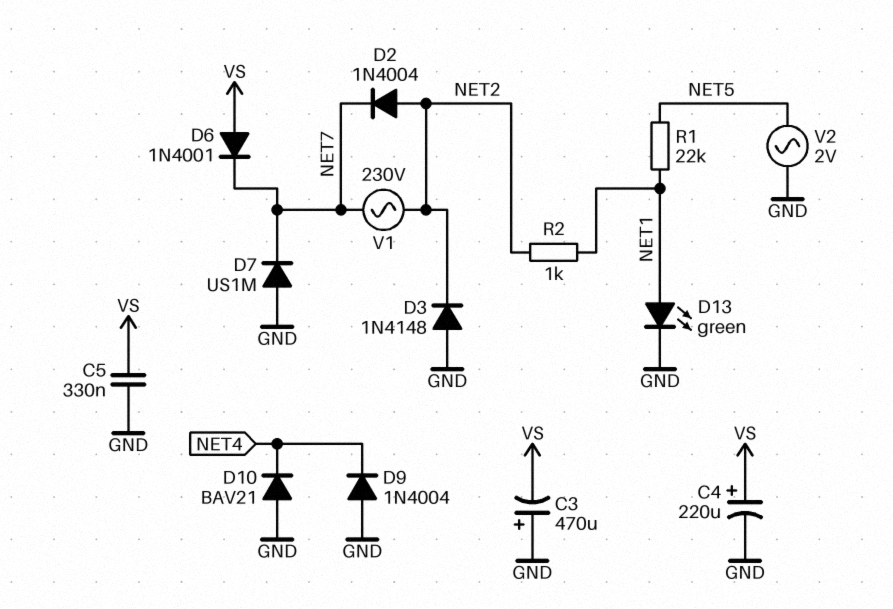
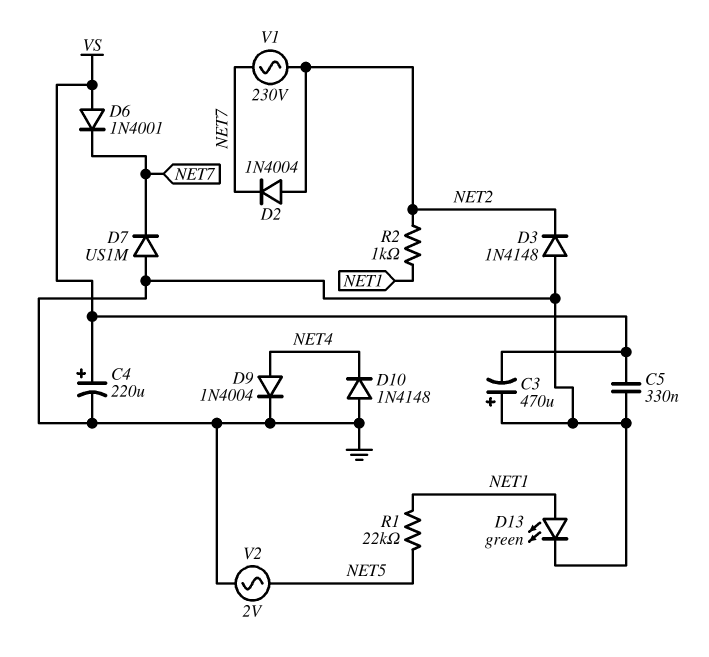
D9: diode 1N4004 (A GND, K NET4) -> diode 1N4004 (A NET4, K GND)
D10: diode BAV21 (A GND, K NET4) -> diode 1N4148 (A GND, K NET4)

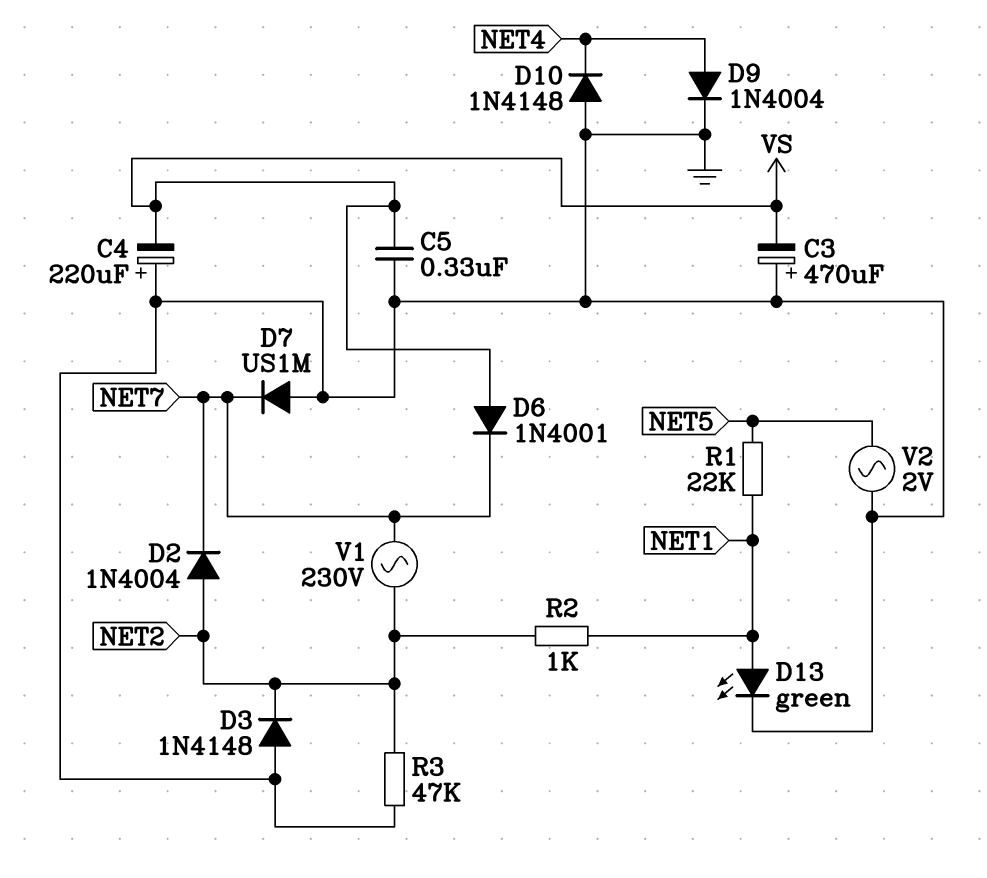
C4: 220uF (plus VS, minus GND) -> 220uF (plus GND, minus VS)
R3: none -> 47k (GND, NET2)

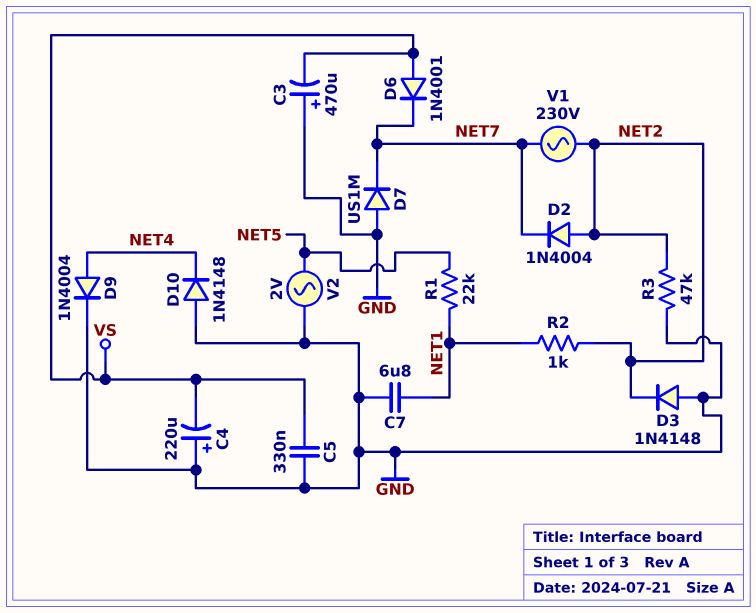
C7: none -> 6.8uF (GND, NET1)
D13: LED green (A NET1, K GND) -> none

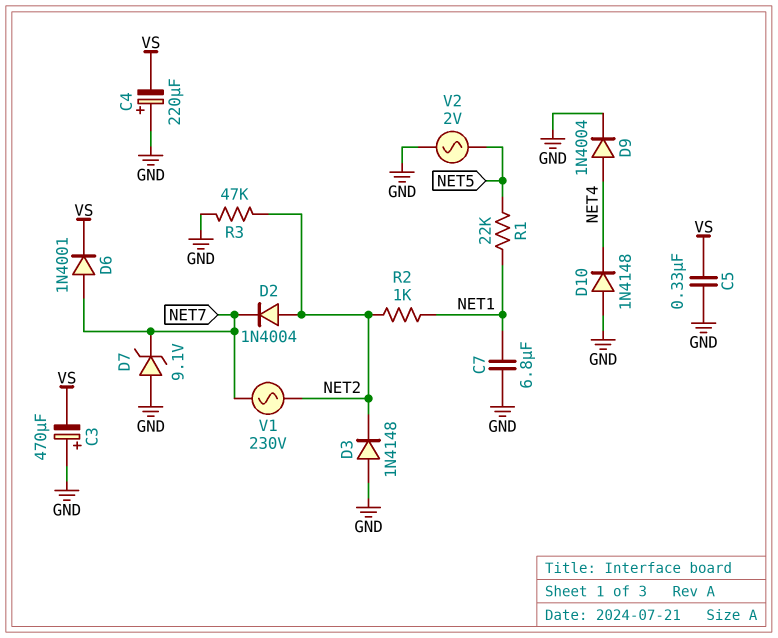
D6: diode 1N4001 (A VS, K NET7) -> diode 1N4001 (A NET7, K VS)
D7: diode US1M (A GND, K NET7) -> zener 9.1V (A GND, K NET7)

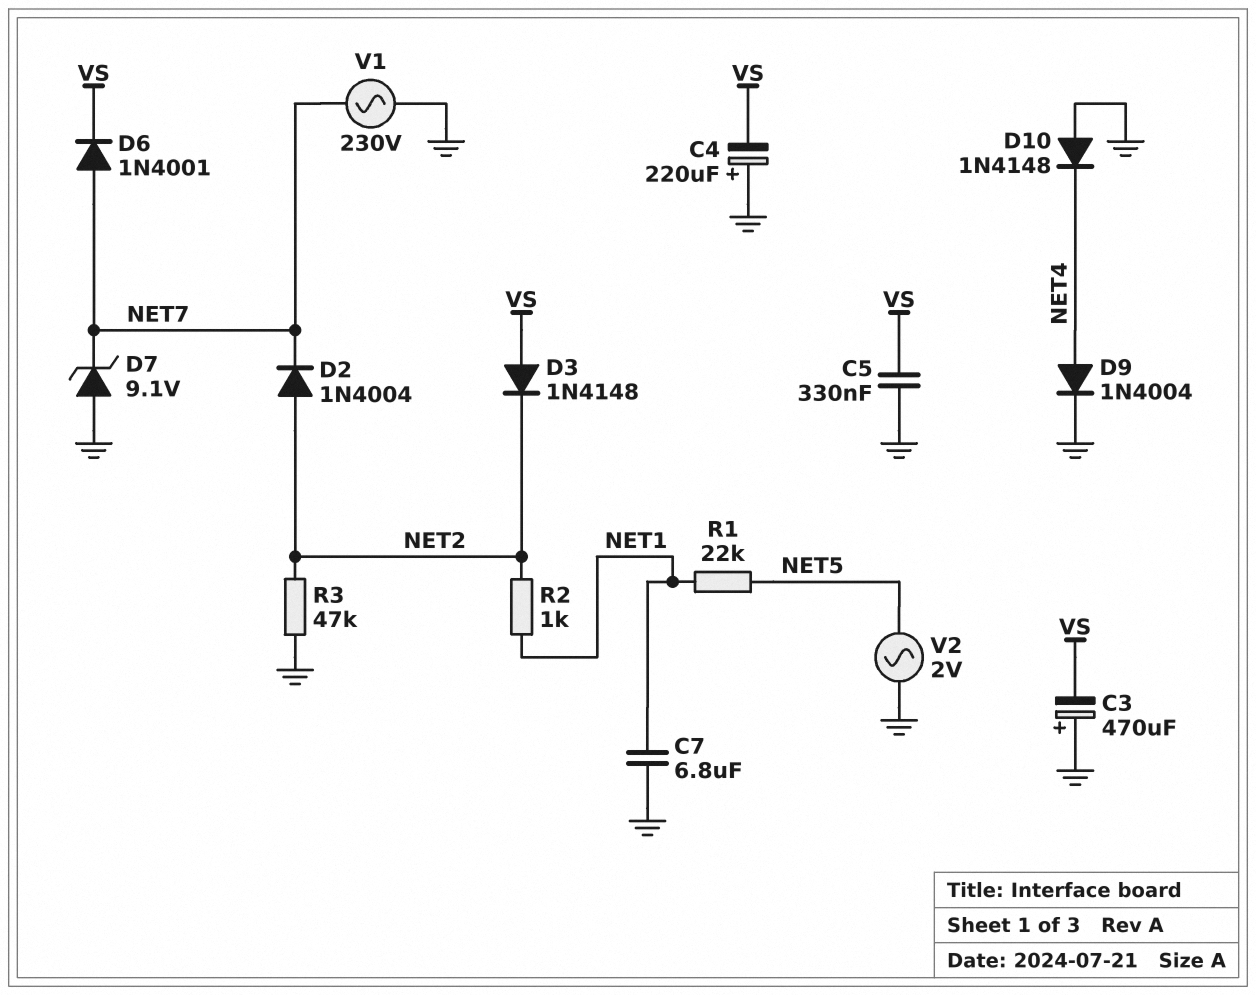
D3: diode 1N4148 (A GND, K NET2) -> diode 1N4148 (A VS, K NET2)
V1: AC 230V (NET2, NET7) -> AC 230V (GND, NET7)

